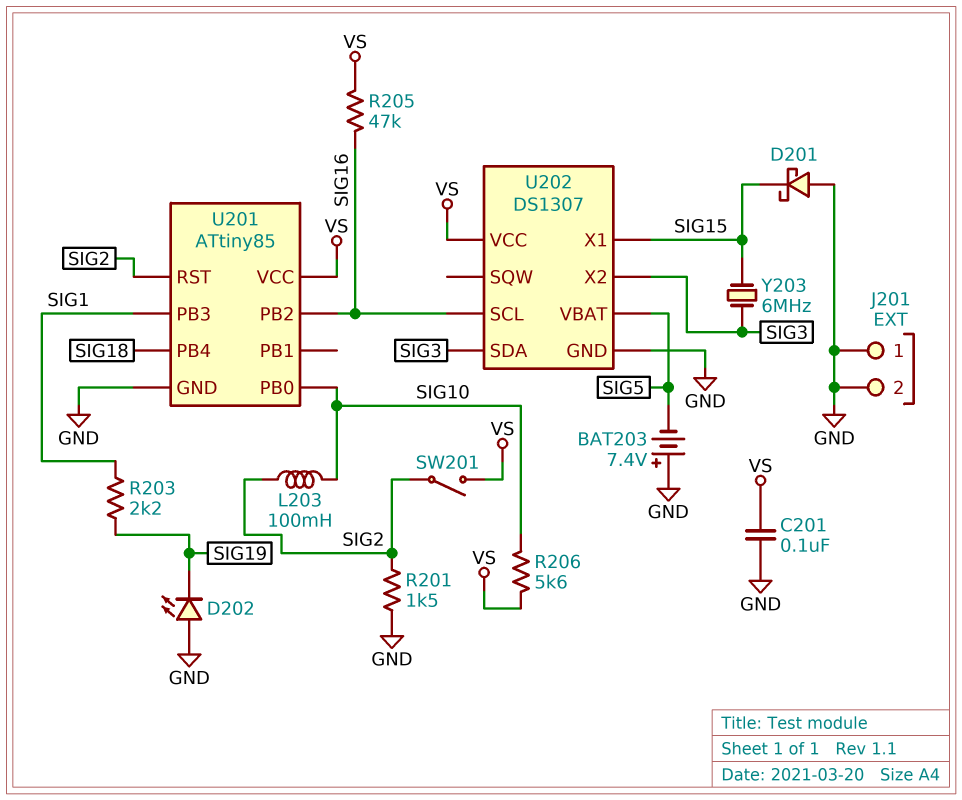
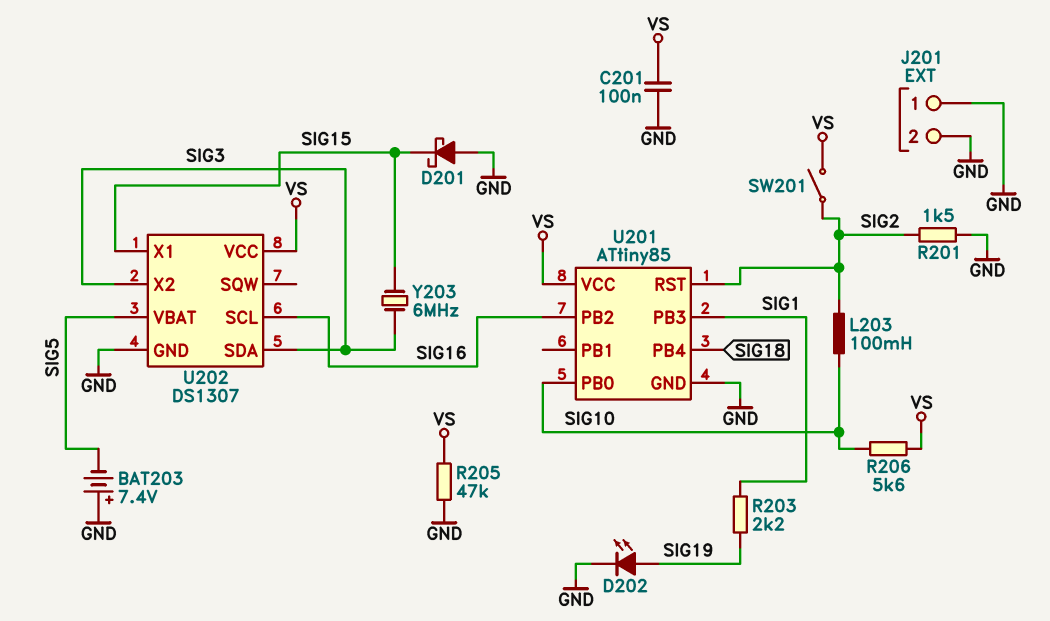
D202: LED (A GND, K SIG19) -> LED (A SIG19, K GND)
R205: 47k (SIG16, VS) -> 47k (GND, VS)

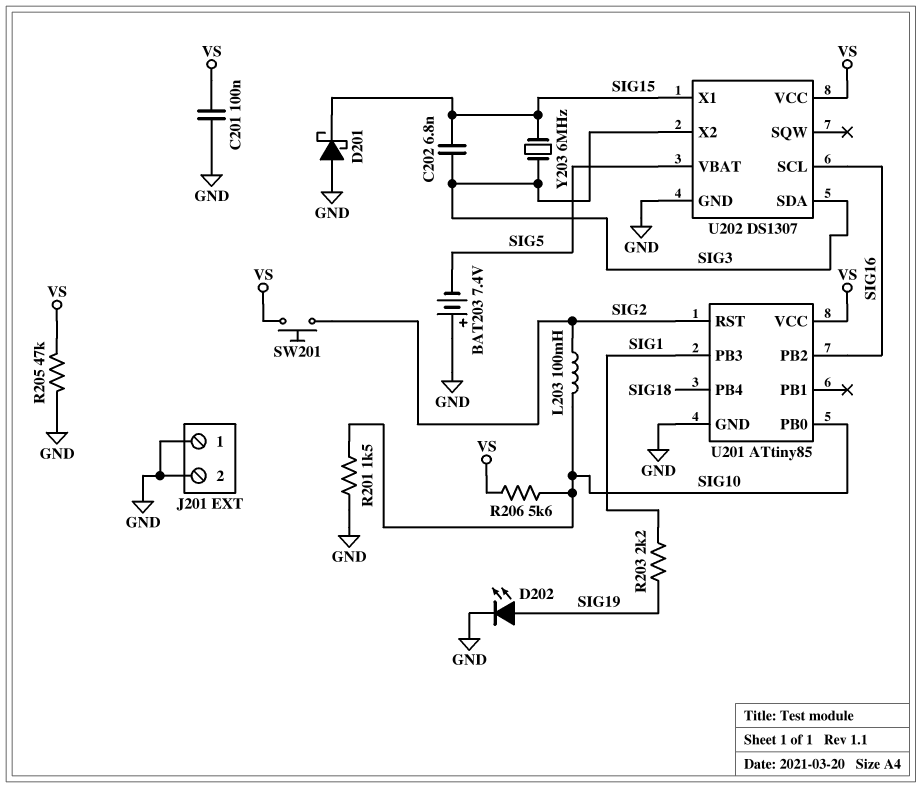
C202: none -> 6.8nF (SIG3, SIG15)
R201: 1.5k (GND, SIG2) -> 1.5k (GND, SIG10)
SW201: switch (SIG2, VS) -> button (SIG2, VS)

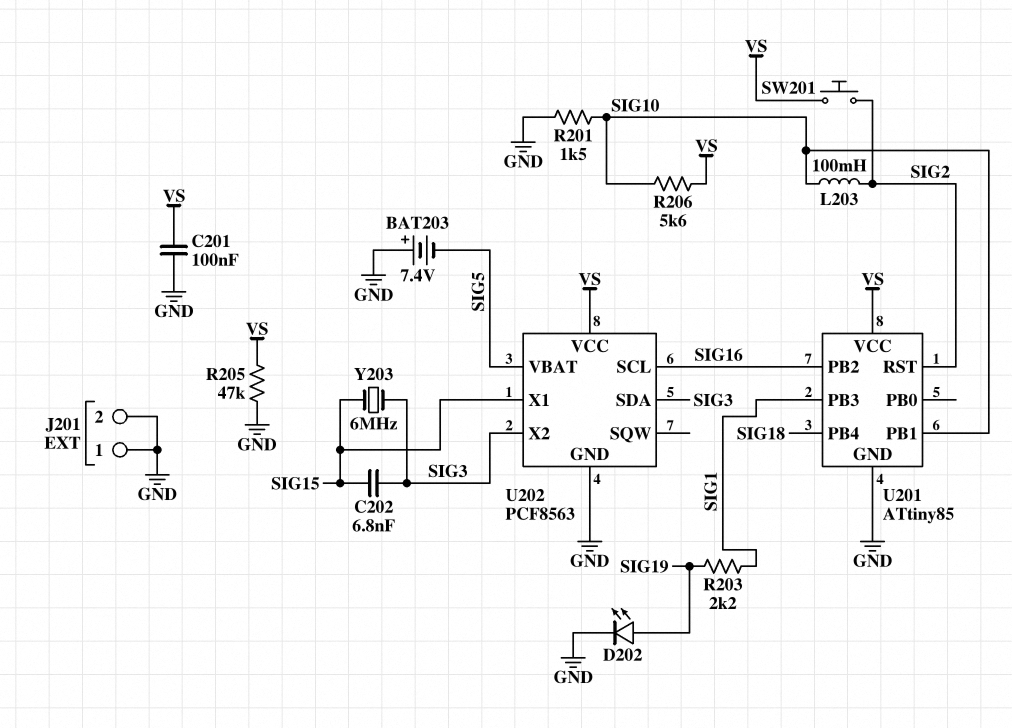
D201: schottky (A GND, K SIG15) -> none
U201 pin PB0: SIG10 -> none
U201 pin PB1: none -> SIG10
U202: DS1307 -> PCF8563

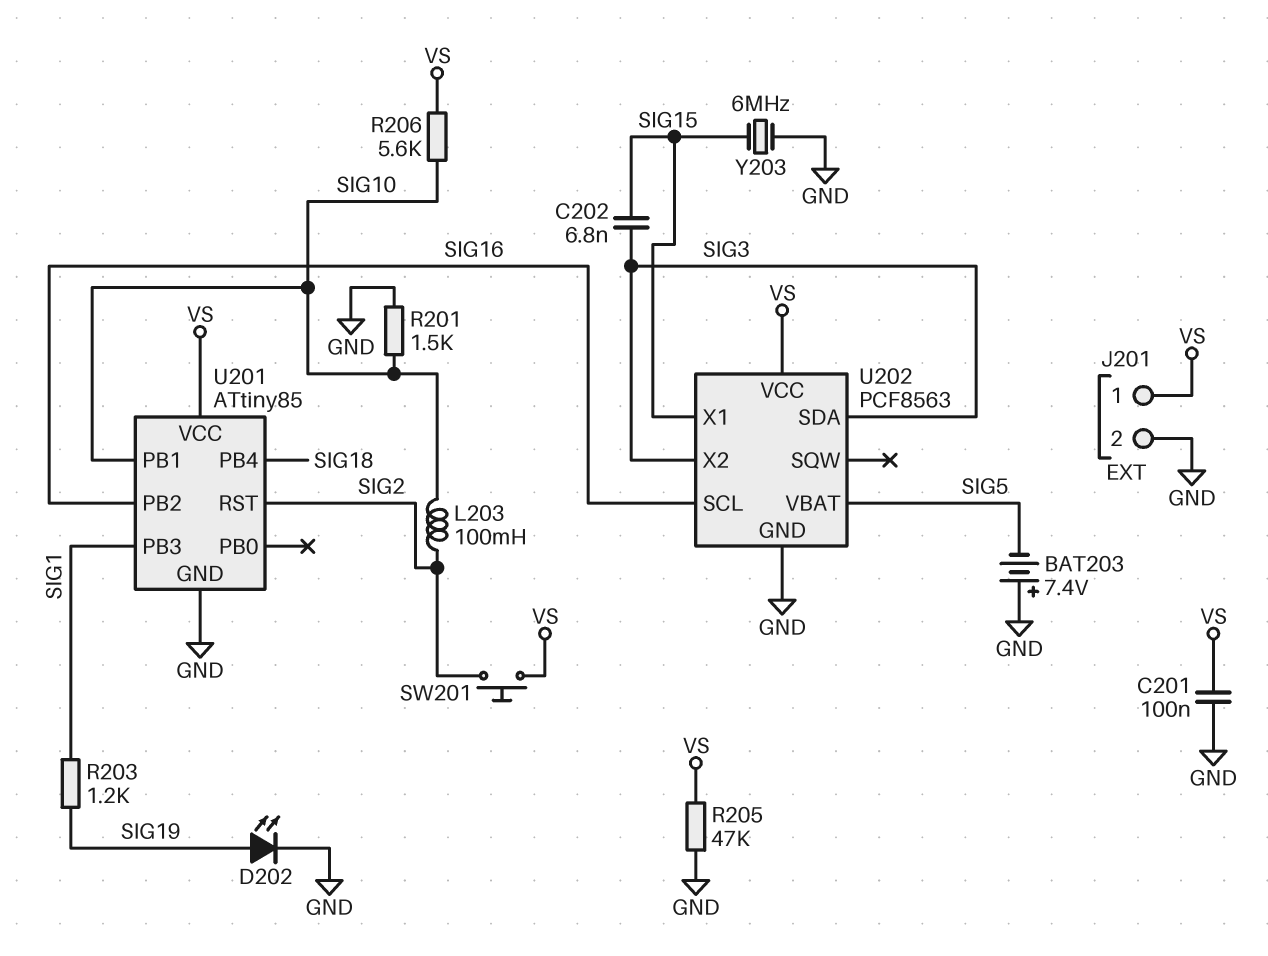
J201 pin 1: GND -> VS
R203: 2.2k (SIG1, SIG19) -> 1.2k (SIG1, SIG19)
Y203: 6MHz (SIG3, SIG15) -> 6MHz (GND, SIG15)

